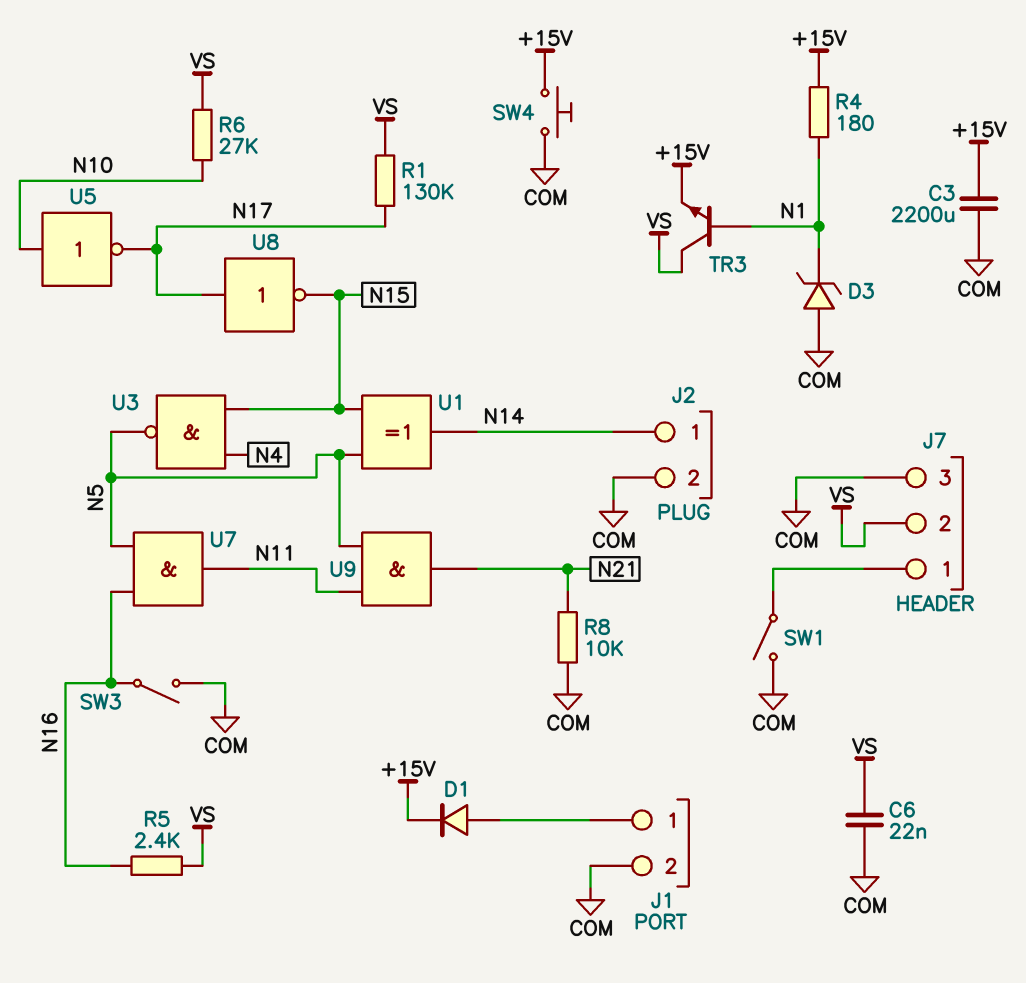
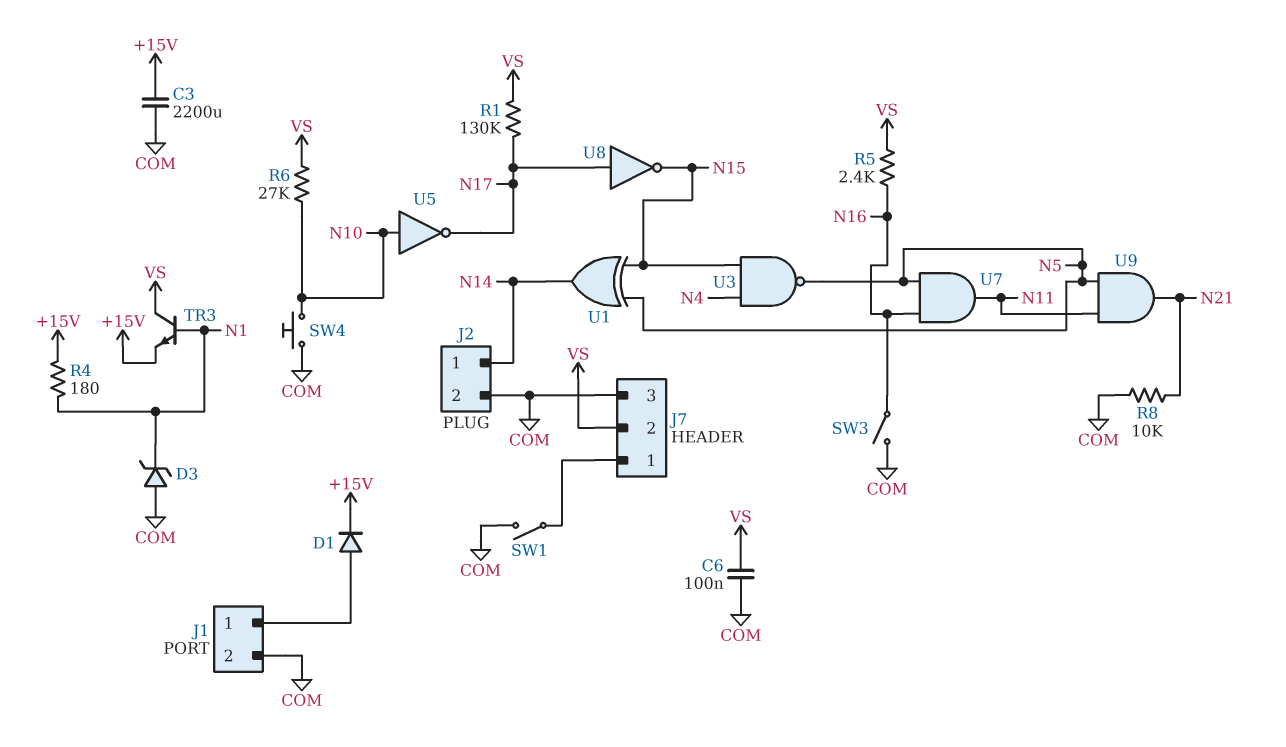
C6: 22nF (COM, VS) -> 100nF (COM, VS)
SW4: button (+15V, COM) -> button (COM, N10)

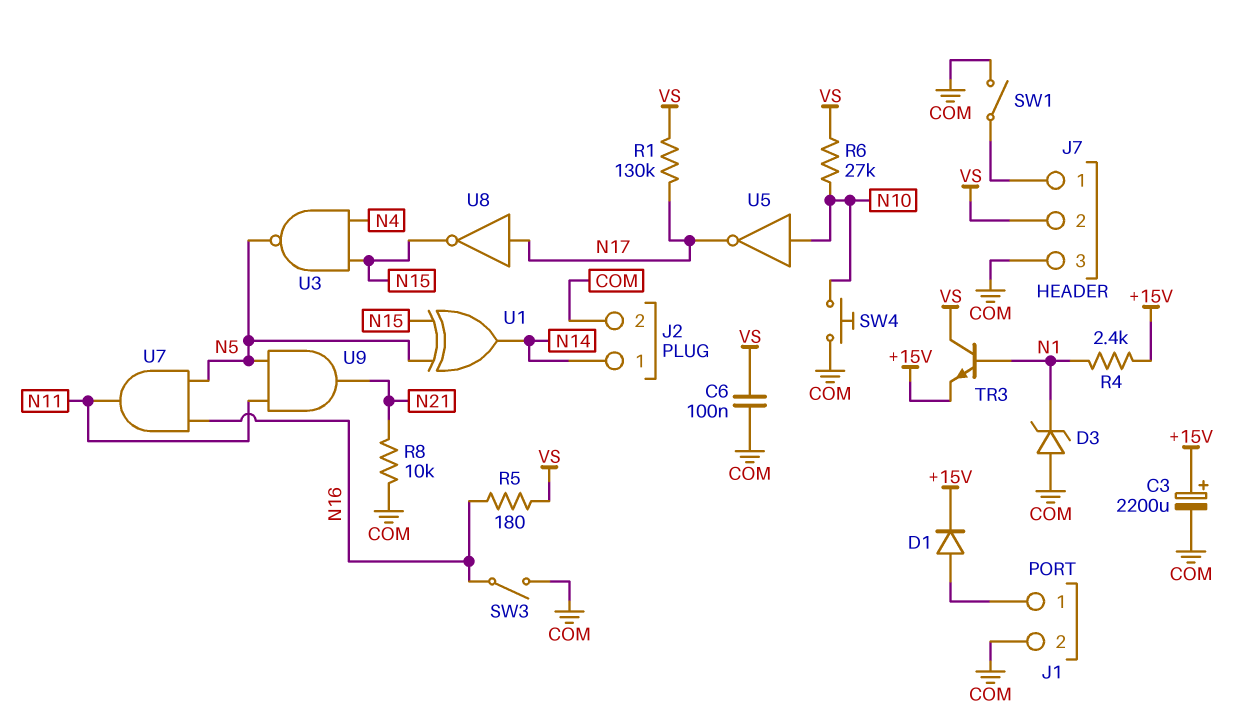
C3: 2200uF (+15V, COM) -> 2200uF (plus +15V, minus COM)
R4: 180 (+15V, N1) -> 2.4k (+15V, N1)
R5: 2.4k (N16, VS) -> 180 (N16, VS)

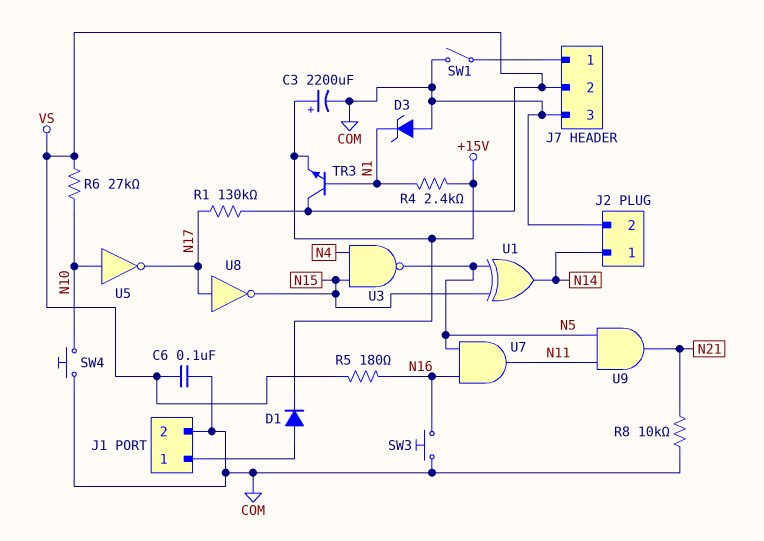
SW3: switch (COM, N16) -> button (COM, N16)

